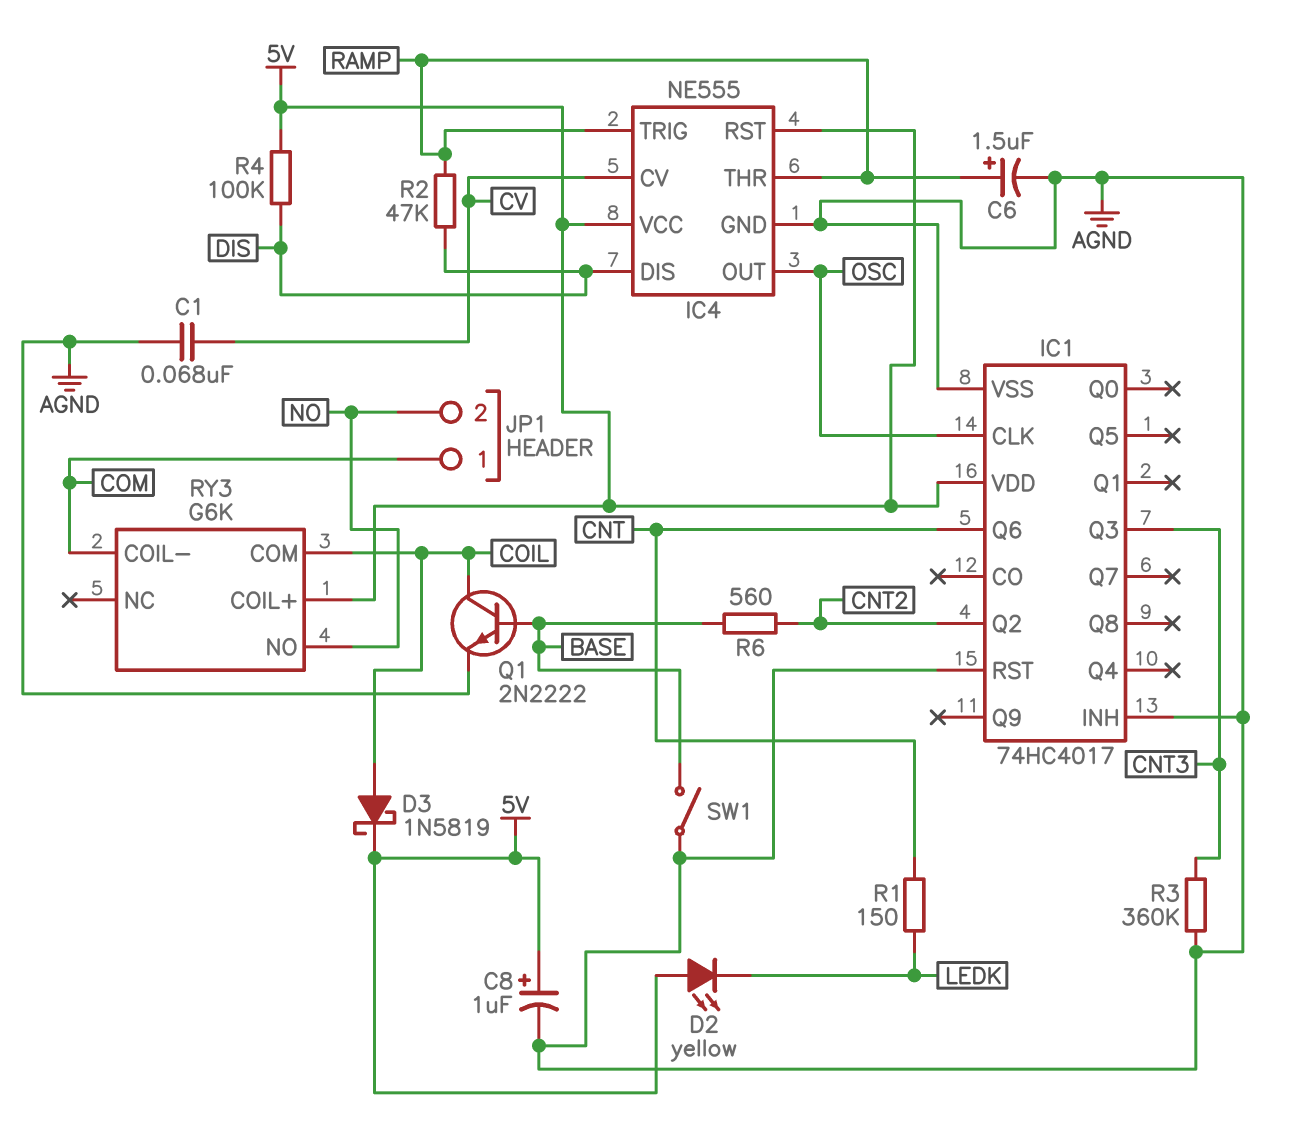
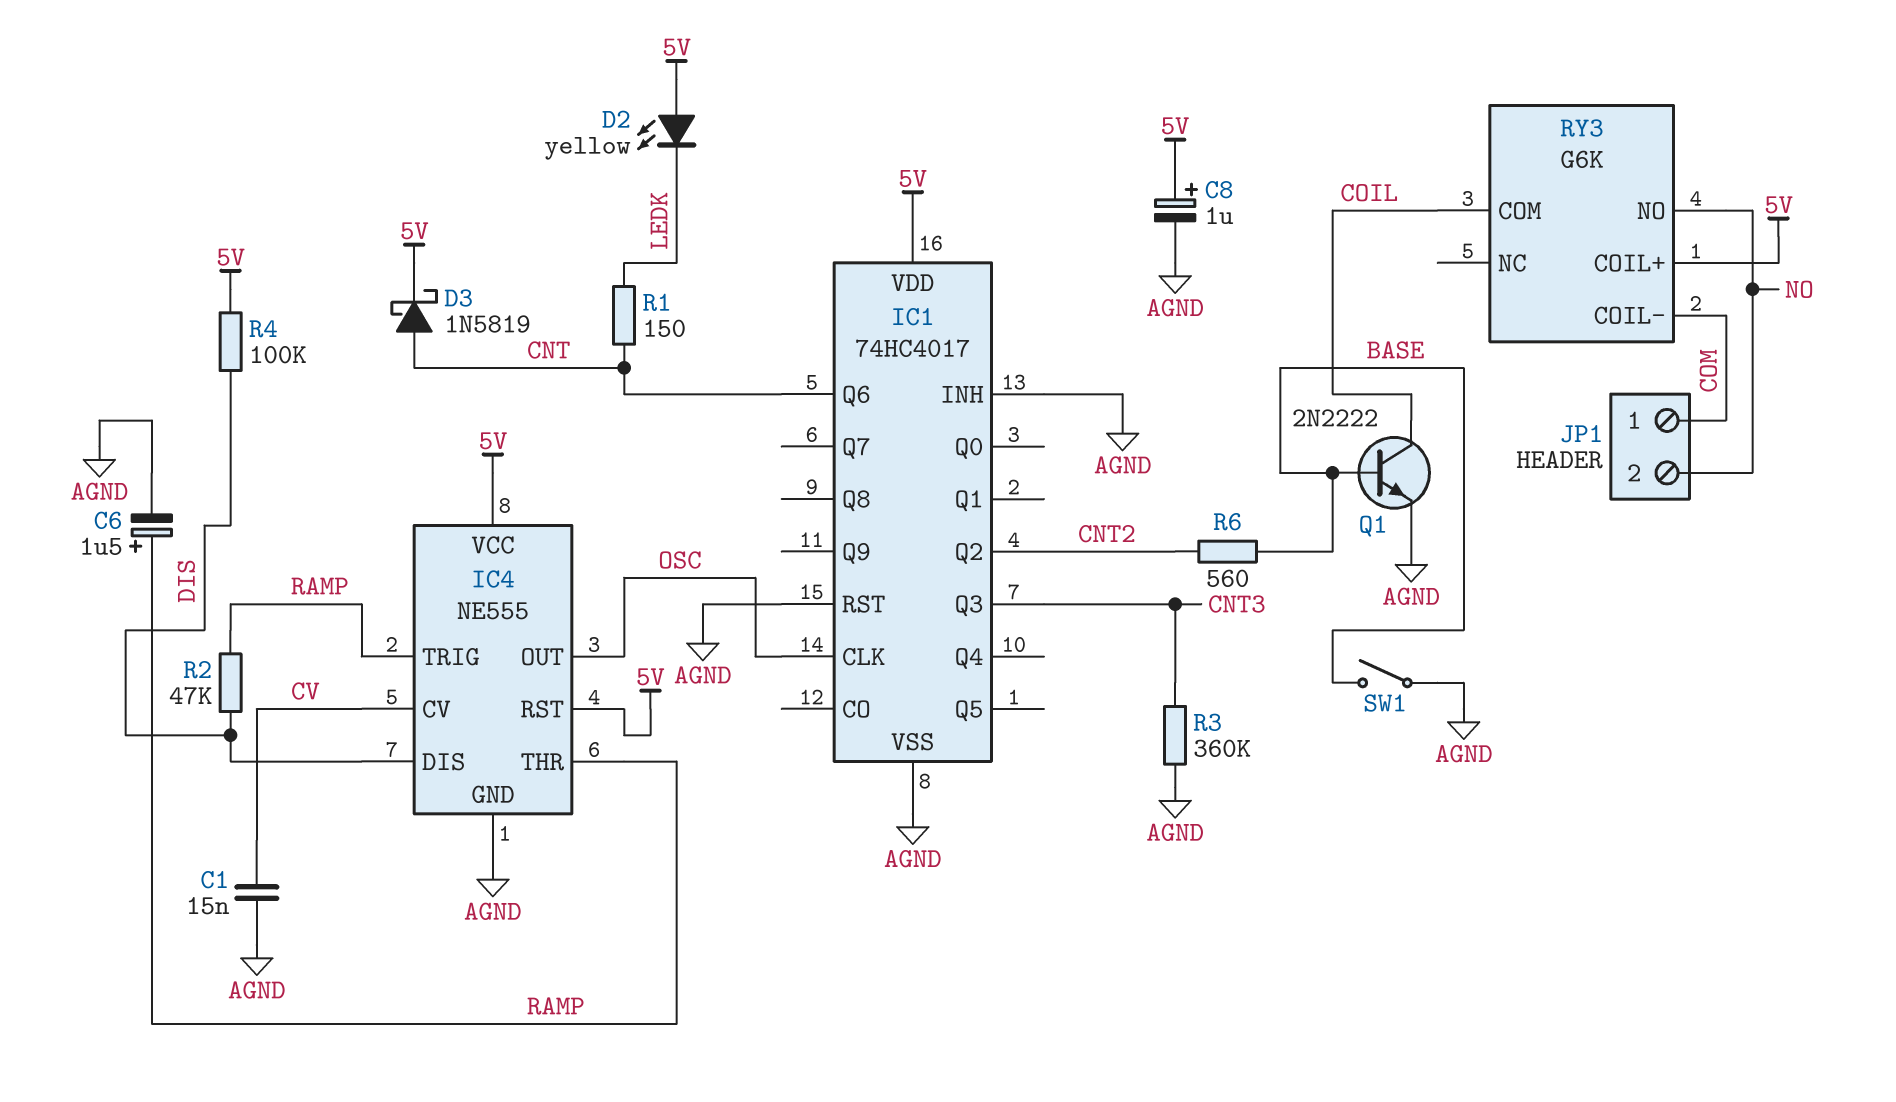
C1: 68nF (AGND, CV) -> 15nF (AGND, CV)
D3: schottky 1N5819 (A COIL, K 5V) -> schottky 1N5819 (A CNT, K 5V)

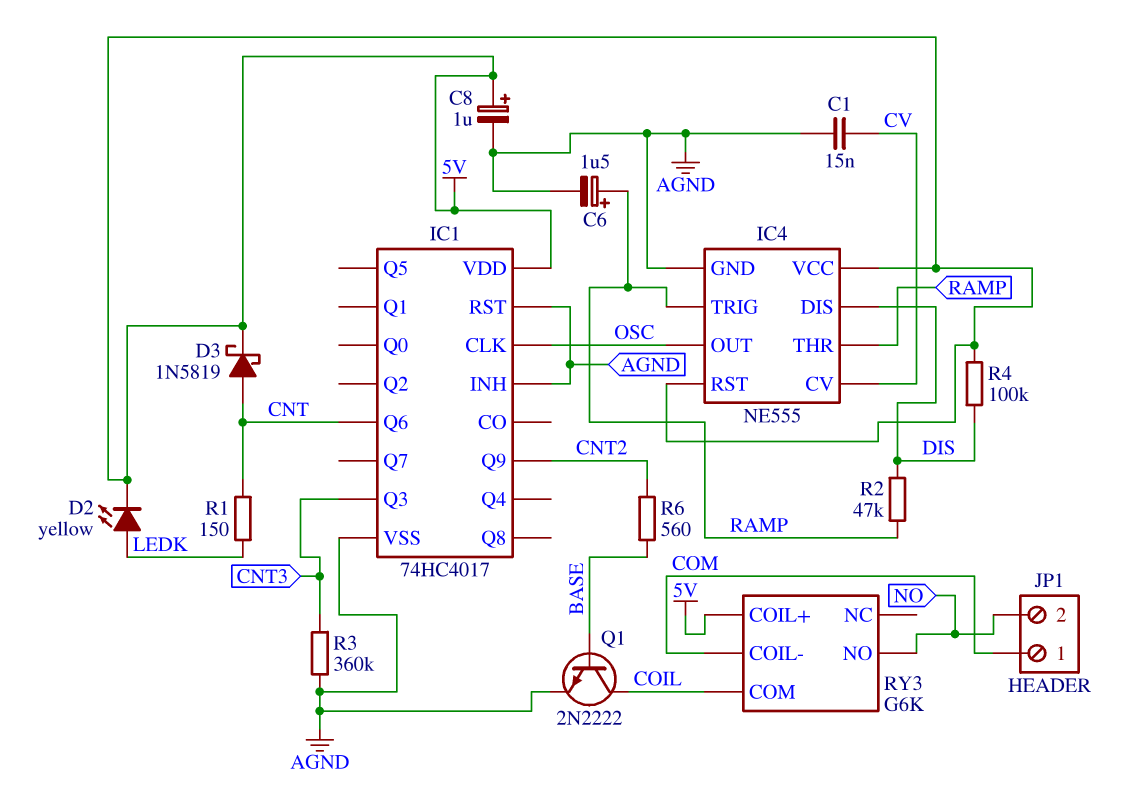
D2: LED yellow (A 5V, K LEDK) -> LED yellow (A LEDK, K 5V)
IC1 pin Q2: CNT2 -> none
IC1 pin Q9: none -> CNT2
SW1: switch (AGND, BASE) -> none

